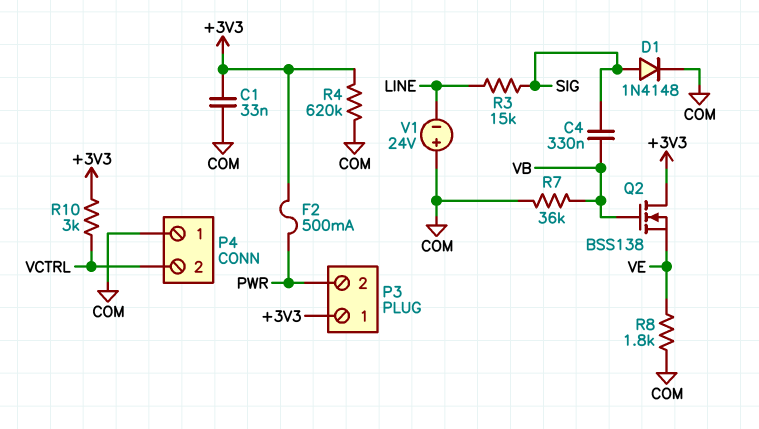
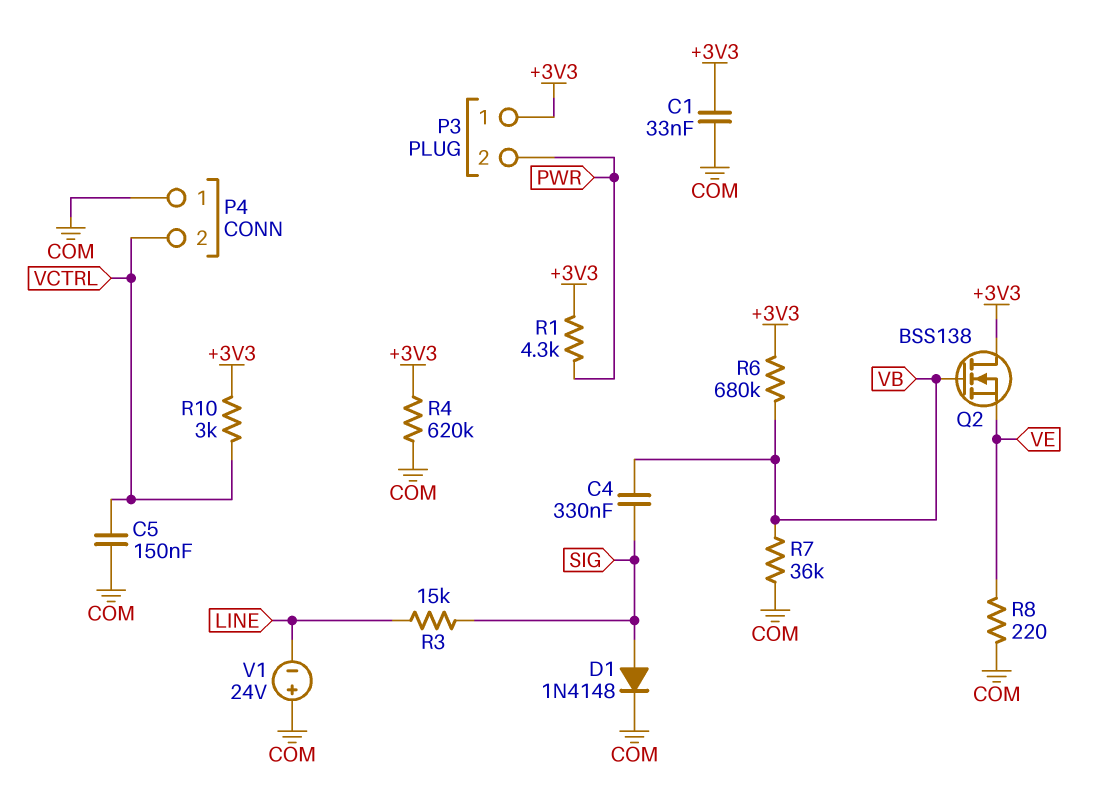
C5: none -> 150nF (COM, VCTRL)
F2: 500mA (+3V3, PWR) -> none
R1: none -> 4.3k (+3V3, PWR)
R6: none -> 680k (+3V3, VB)
R8: 1.8k (COM, VE) -> 220 (COM, VE)

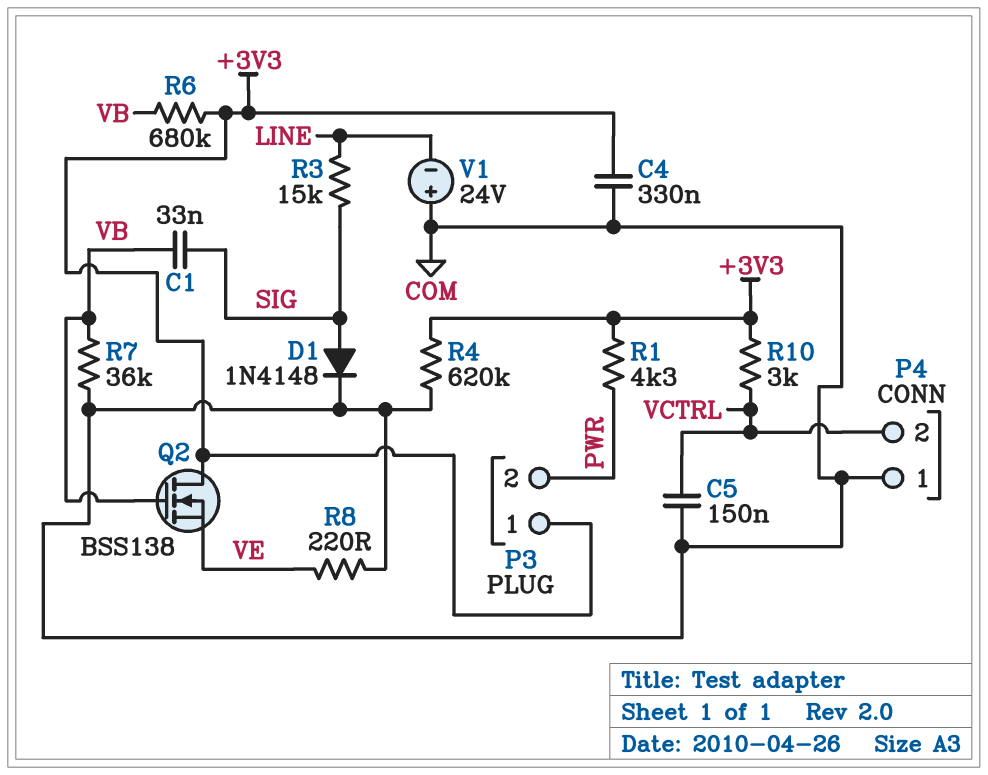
C1: 33nF (+3V3, COM) -> 33nF (SIG, VB)
C4: 330nF (SIG, VB) -> 330nF (+3V3, COM)

